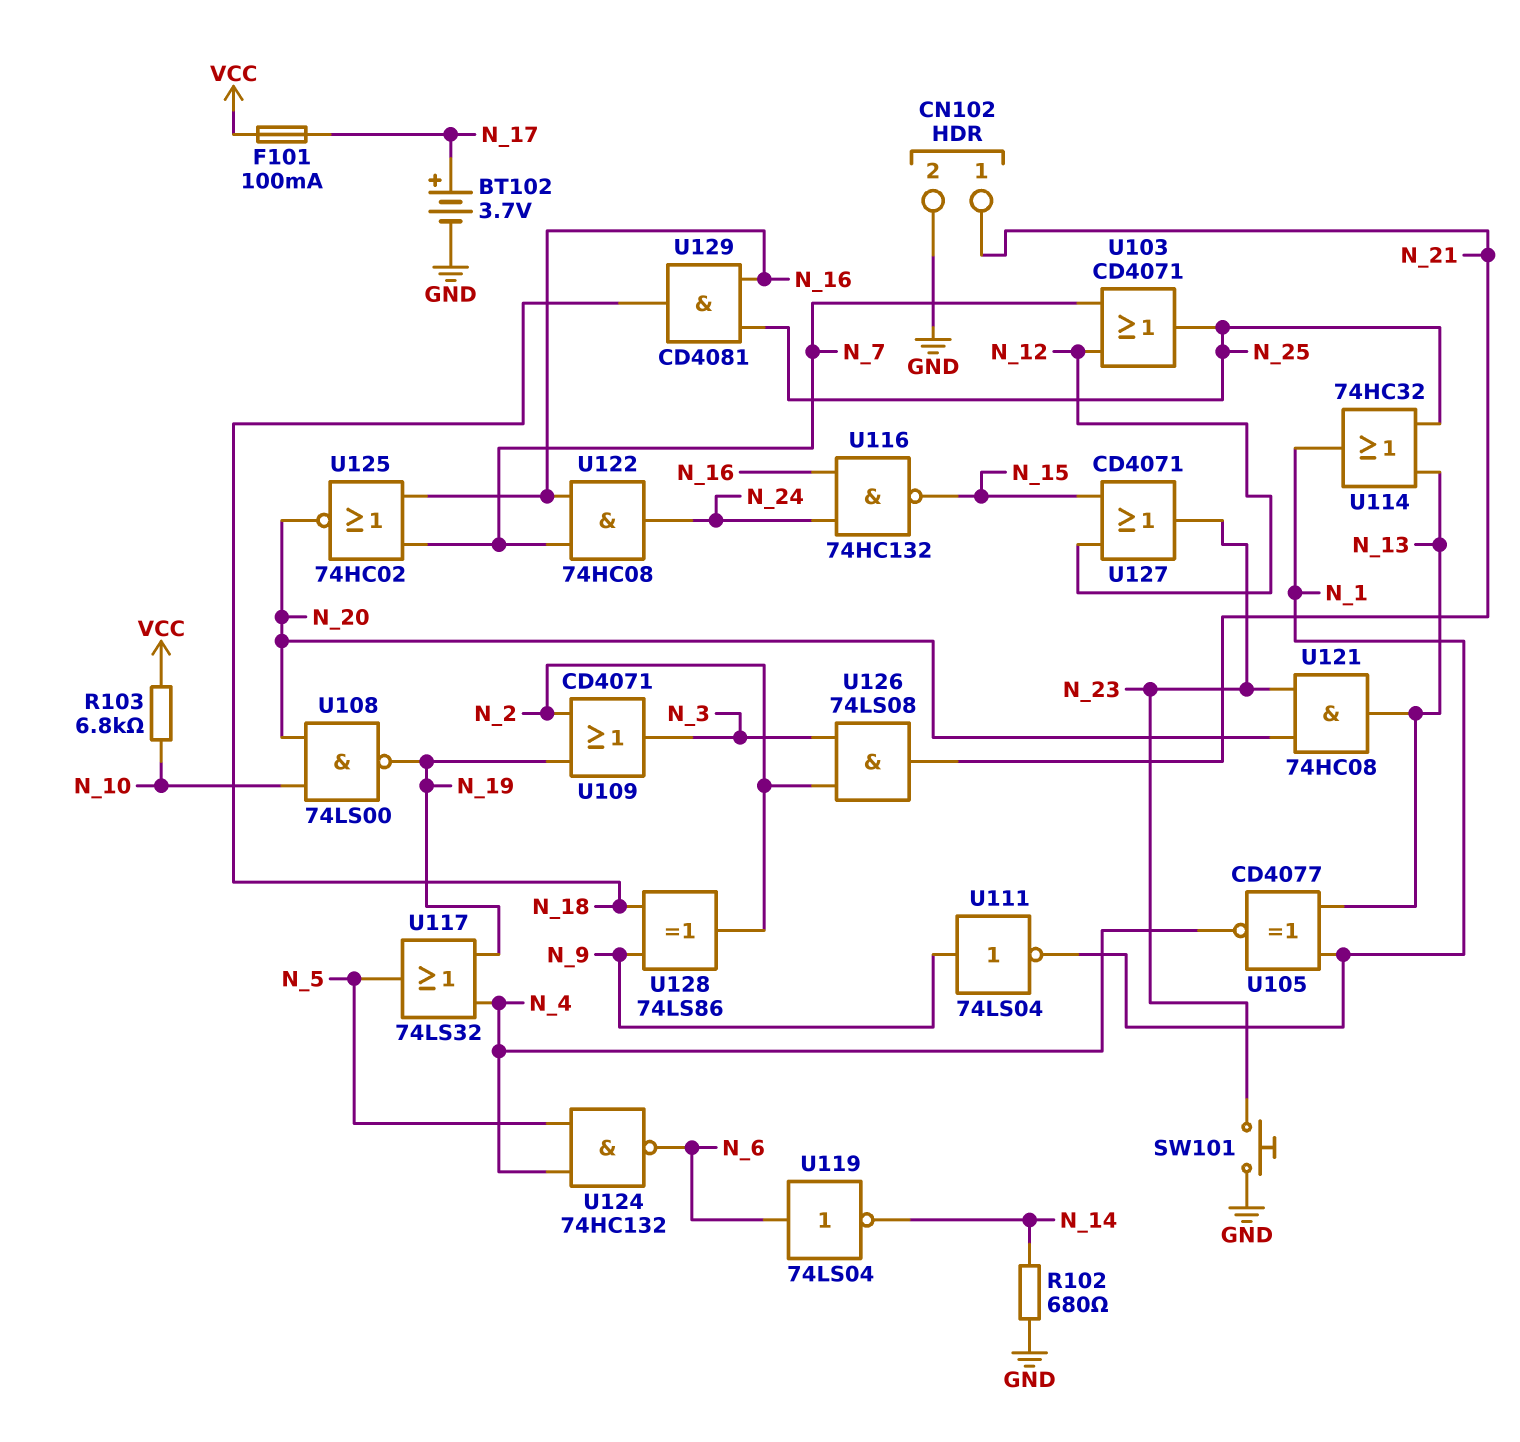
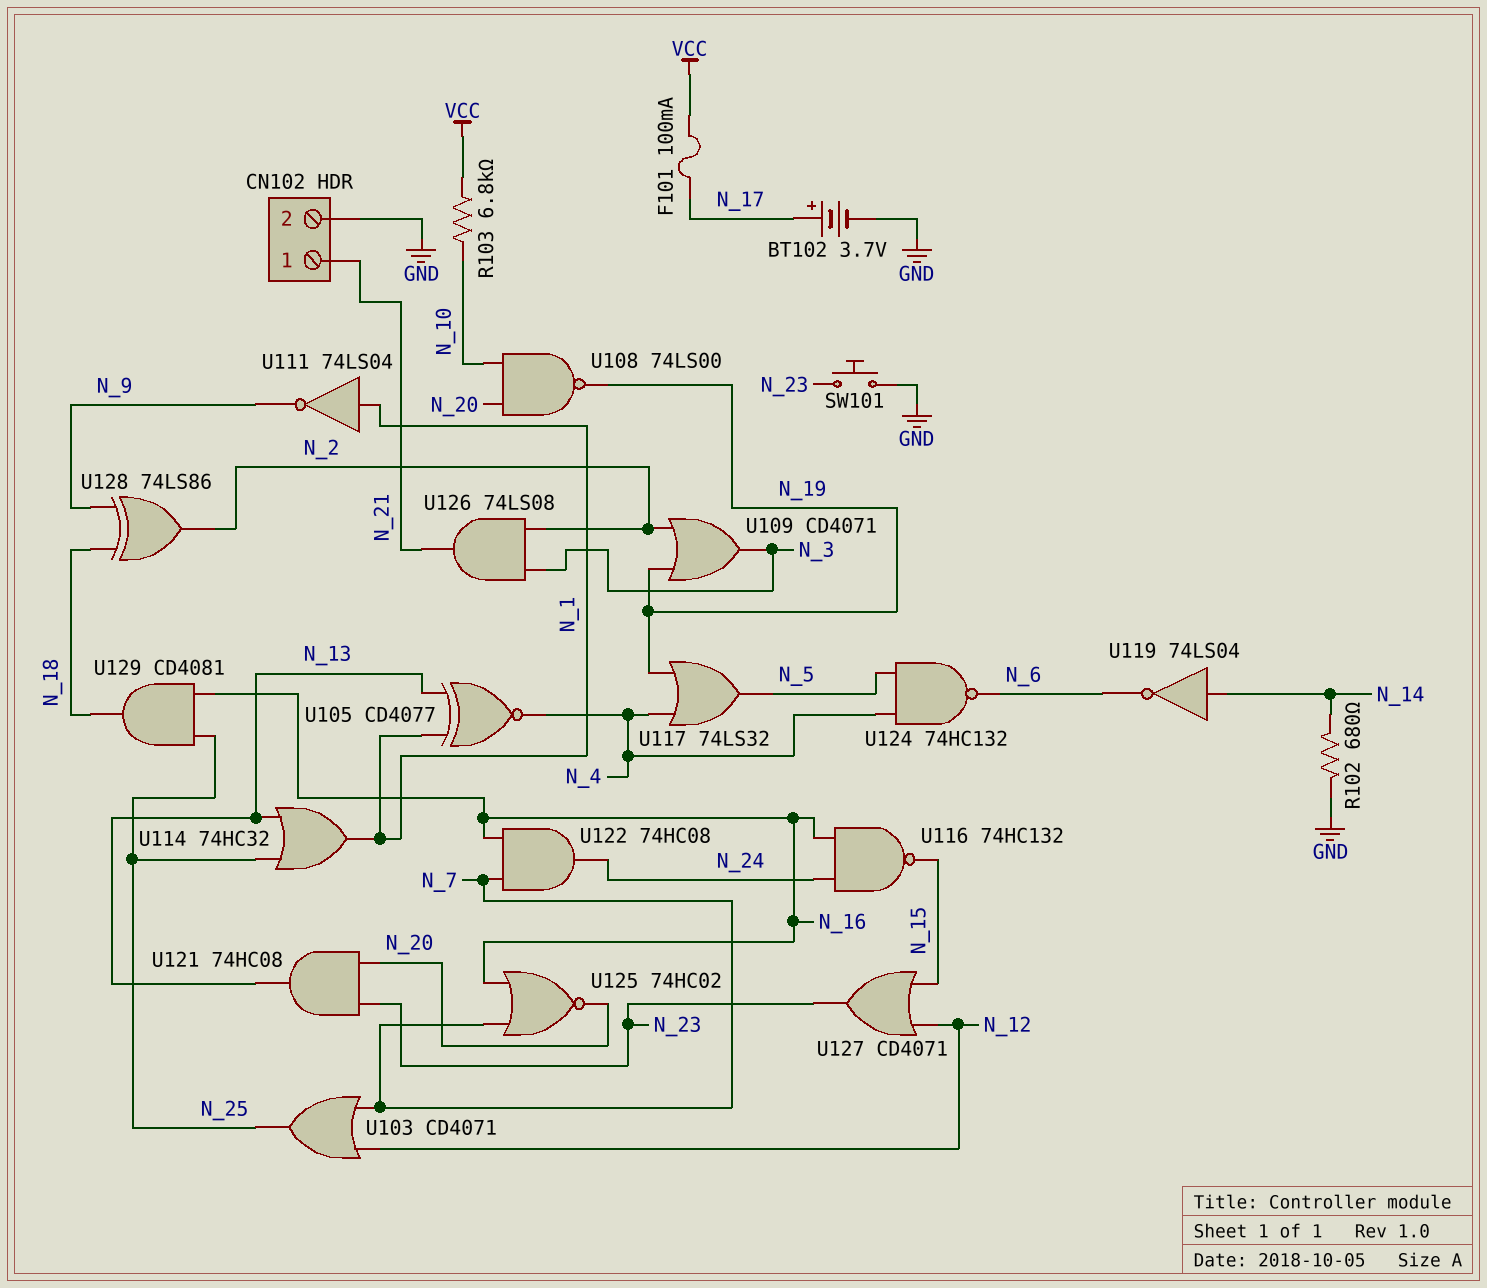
U111: NOT 74LS04 (in N_9, out N_1) -> NOT 74LS04 (in N_1, out N_9)
U119: NOT 74LS04 (in N_6, out N_14) -> NOT 74LS04 (in N_14, out N_6)

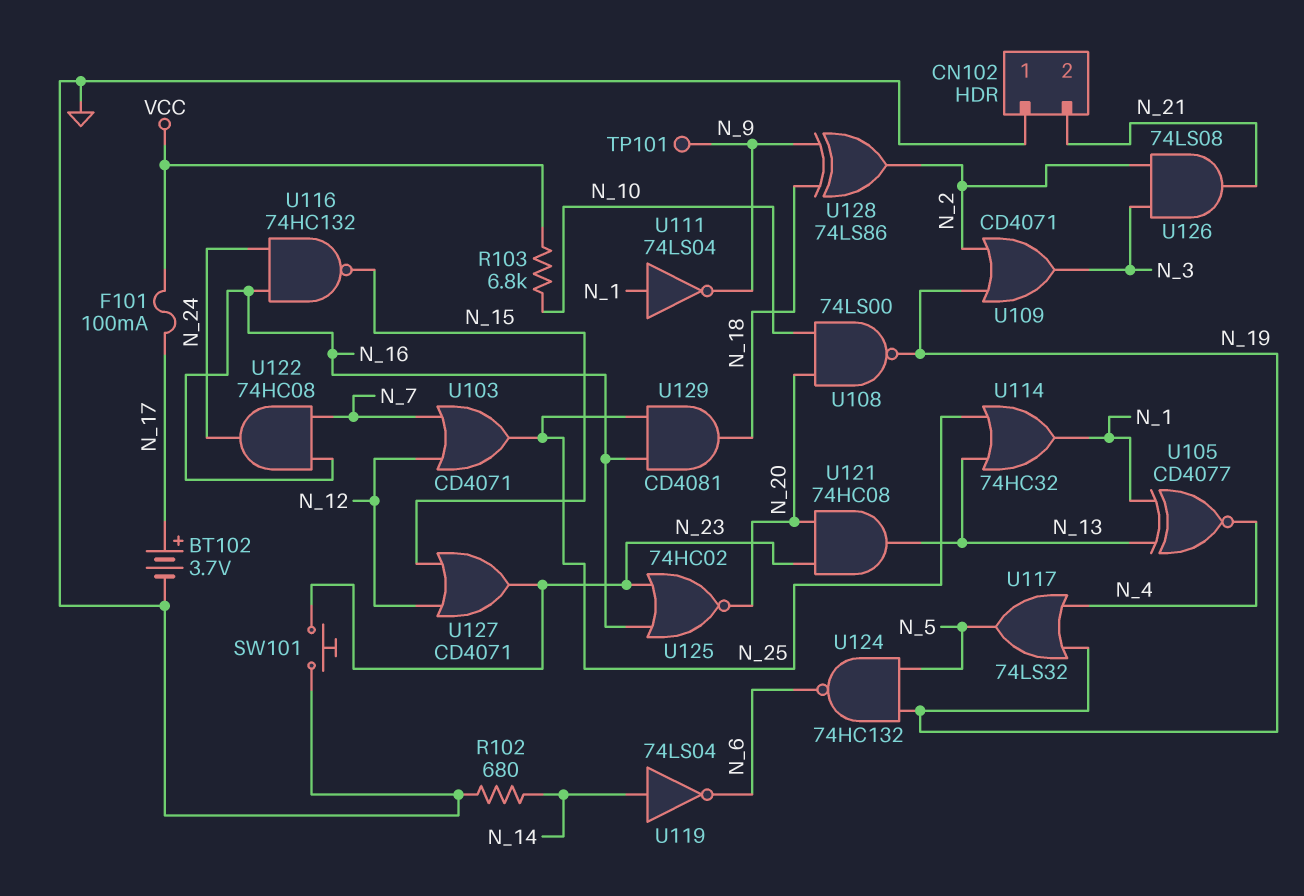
CN102 pin 1: N_21 -> GND
CN102 pin 2: GND -> N_21
TP101: none -> test point (N_9)
U124: NAND 74HC132 (in N_4, in N_5, out N_6) -> NAND 74HC132 (in N_5, in N_19, out N_6)
U125: NOR 74HC02 (in N_7, in N_16, out N_20) -> NOR 74HC02 (in N_16, in N_23, out N_20)

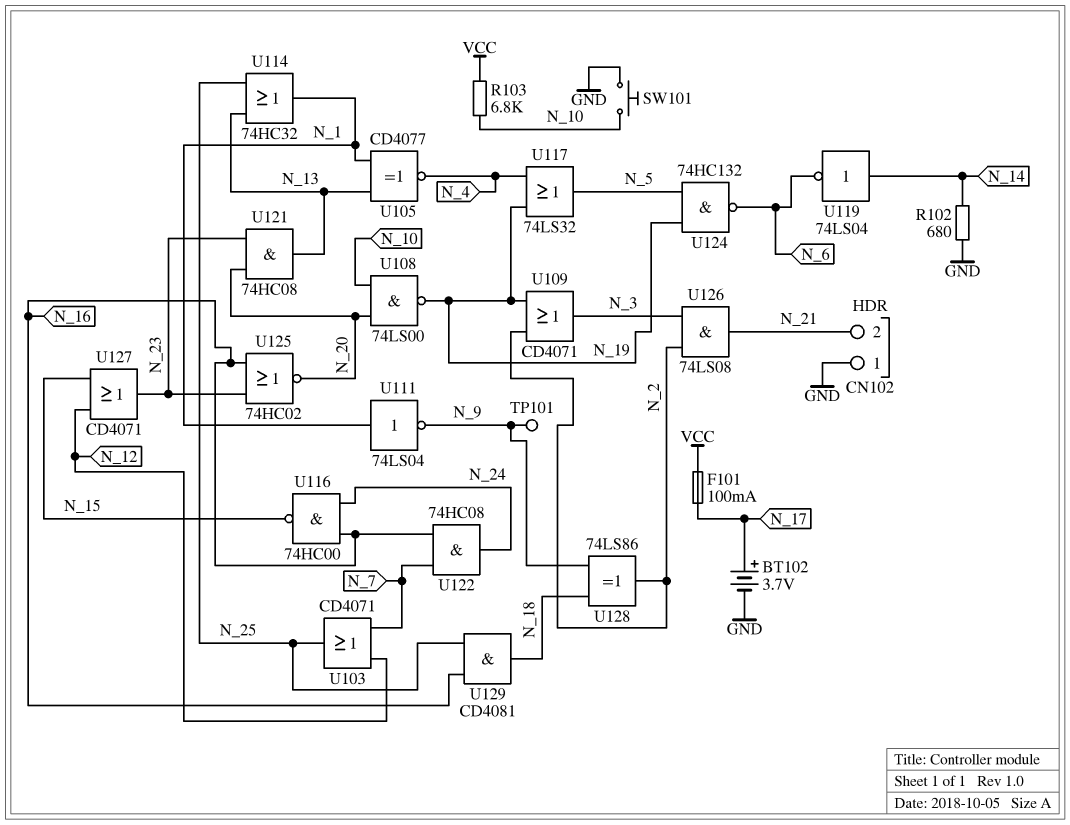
SW101: button (GND, N_23) -> button (GND, N_10)
U116: NAND 74HC132 (in N_16, in N_24, out N_15) -> NAND 74HC00 (in N_16, in N_24, out N_15)

